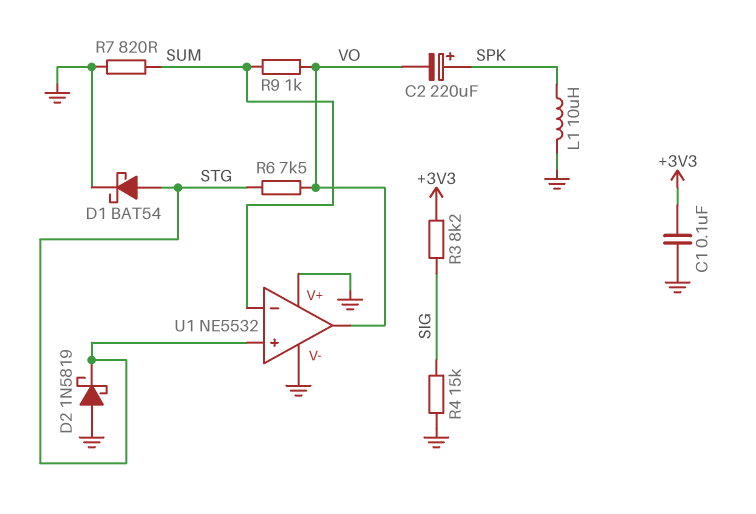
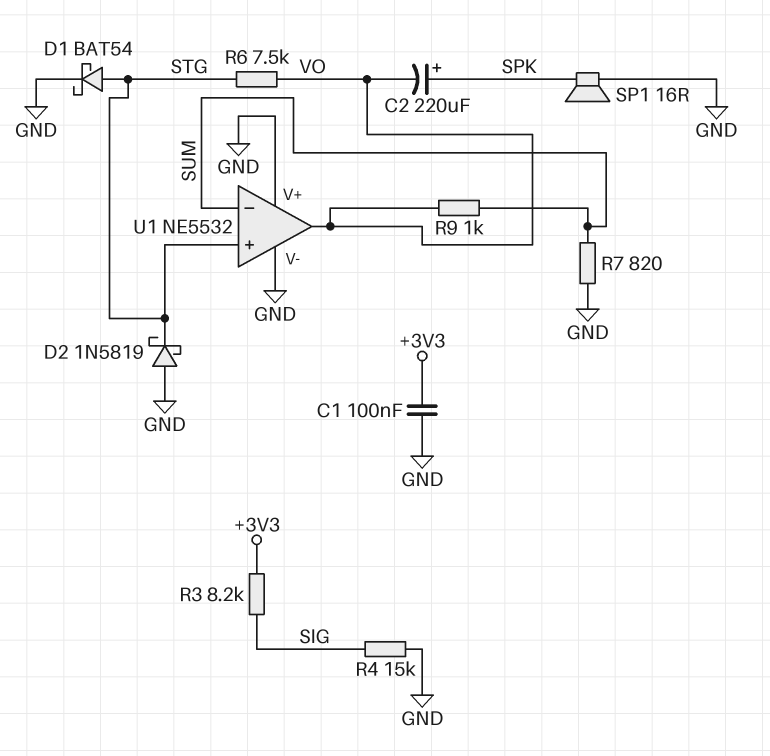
L1: 10uH (GND, SPK) -> none
SP1: none -> speaker 16R (GND, SPK)

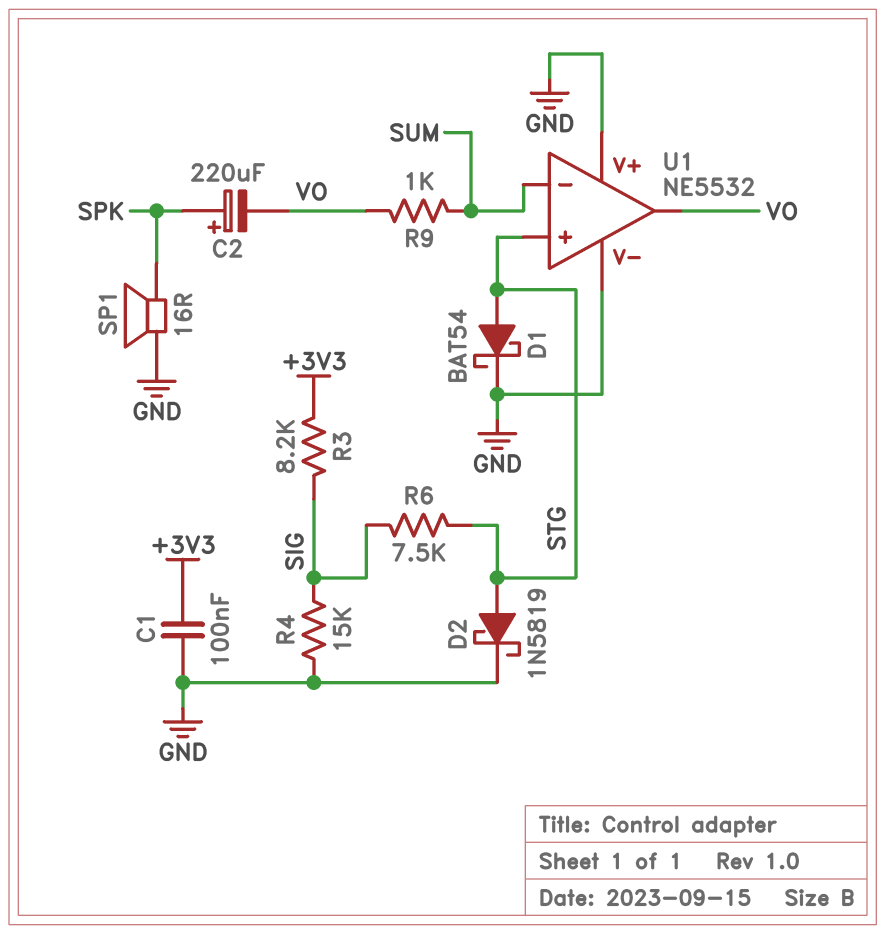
D2: schottky 1N5819 (A GND, K STG) -> schottky 1N5819 (A STG, K GND)
R6: 7.5k (STG, VO) -> 7.5k (SIG, STG)
R7: 820 (GND, SUM) -> none

